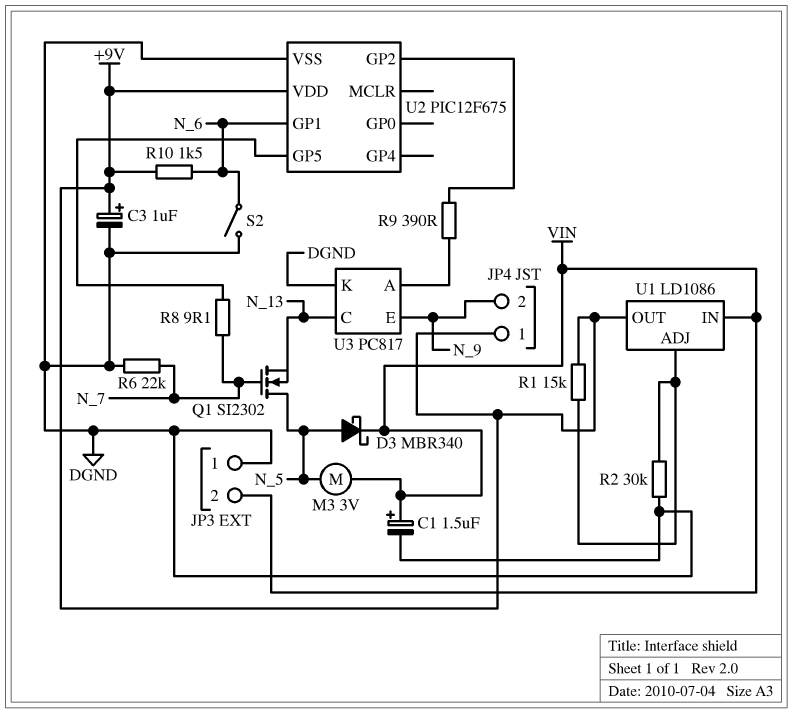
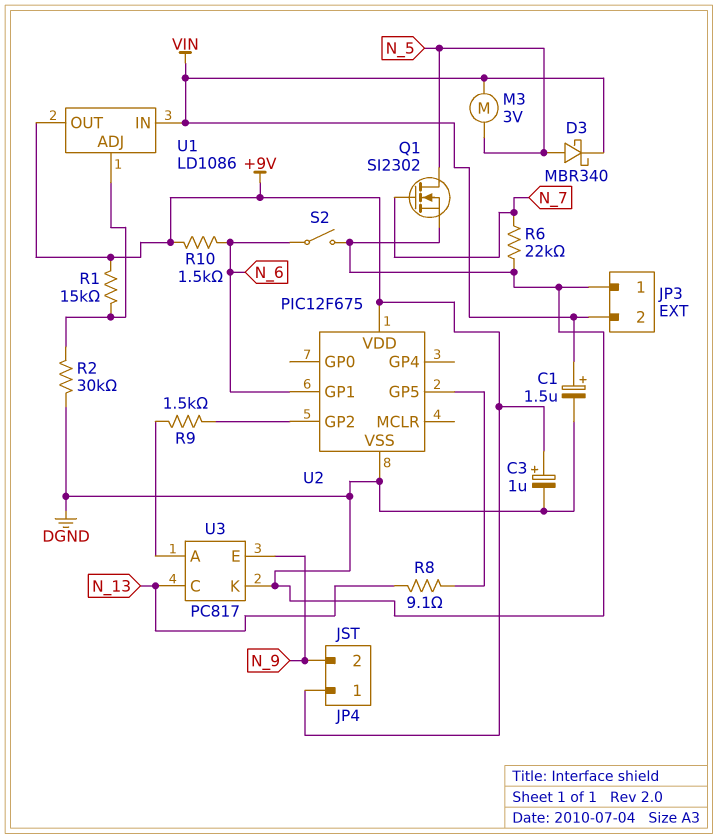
Q1: NMOS SI2302 (G N_7, D N_5, S N_13) -> NMOS SI2302 (G N_7, D N_5, S DGND)
R8: 9.1 (N_7, U2/GP5) -> 9.1 (N_13, U2/GP5)
R9: 390 (U2/GP2, U3/A) -> 1.5k (U2/GP2, U3/A)

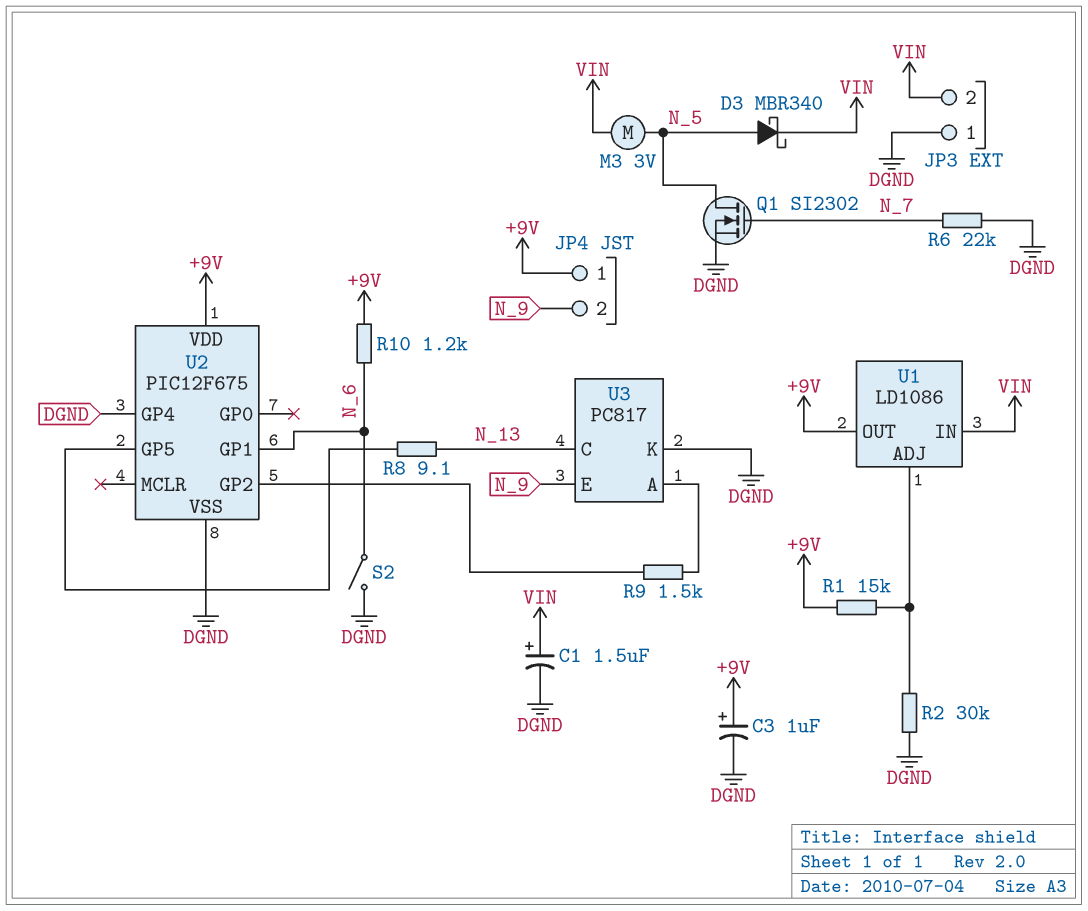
R10: 1.5k (+9V, N_6) -> 1.2k (+9V, N_6)
U2 pin GP4: none -> DGND

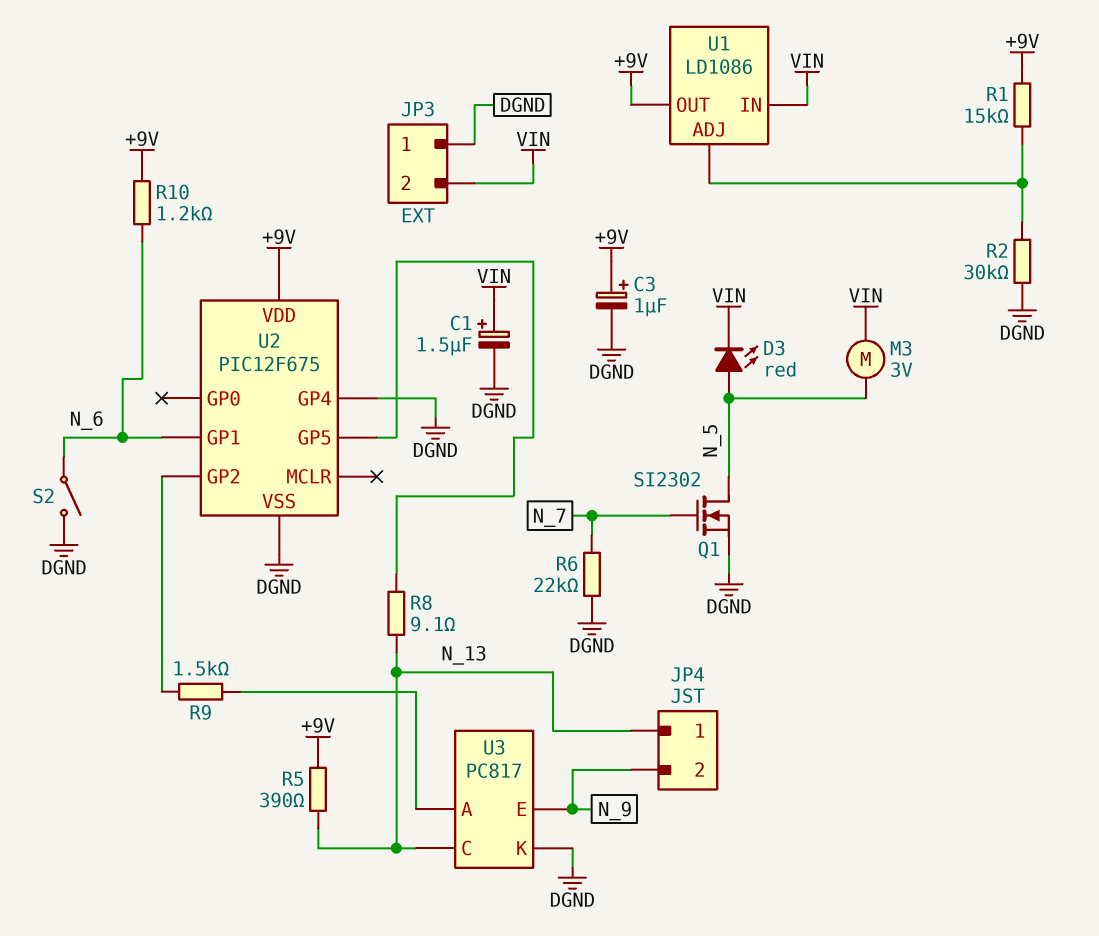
D3: schottky MBR340 (A N_5, K VIN) -> LED red (A N_5, K VIN)
JP4 pin 1: +9V -> N_13
R5: none -> 390 (+9V, N_13)

